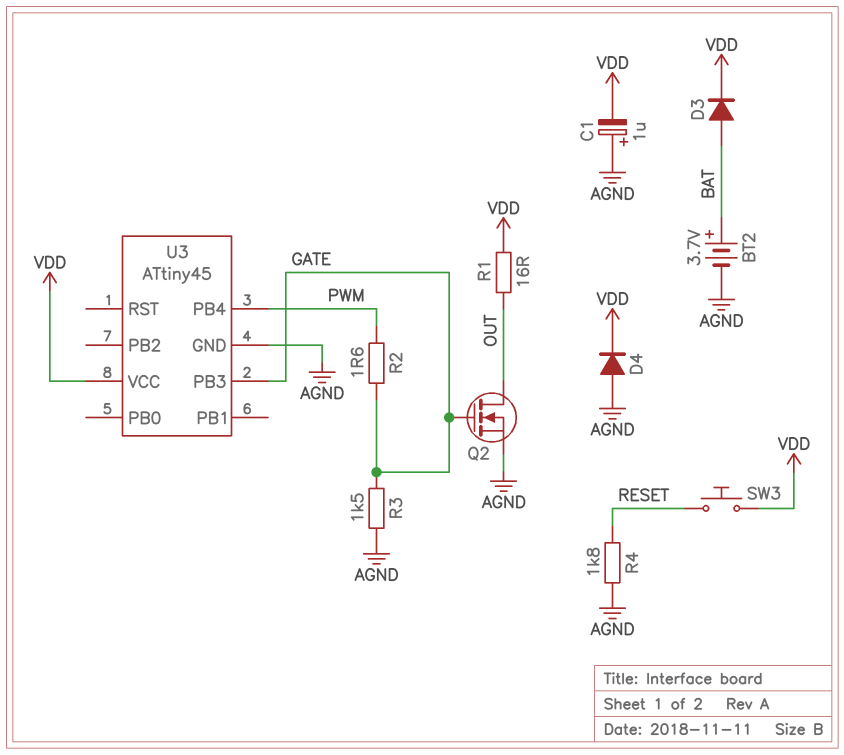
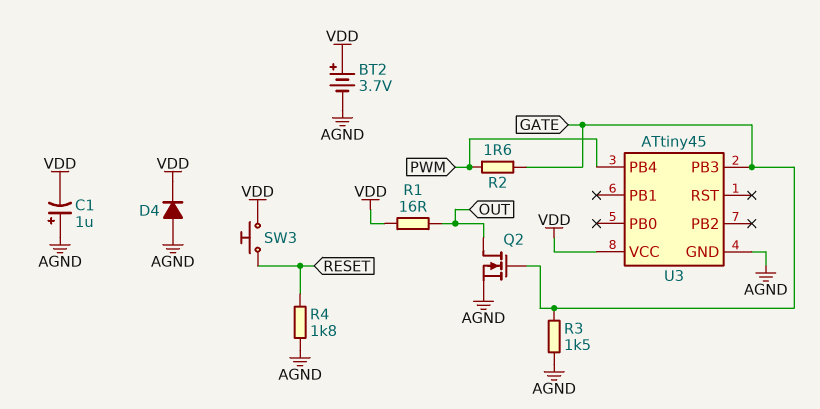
BT2: 3.7V (plus BAT, minus AGND) -> 3.7V (plus VDD, minus AGND)
D3: diode (A BAT, K VDD) -> none

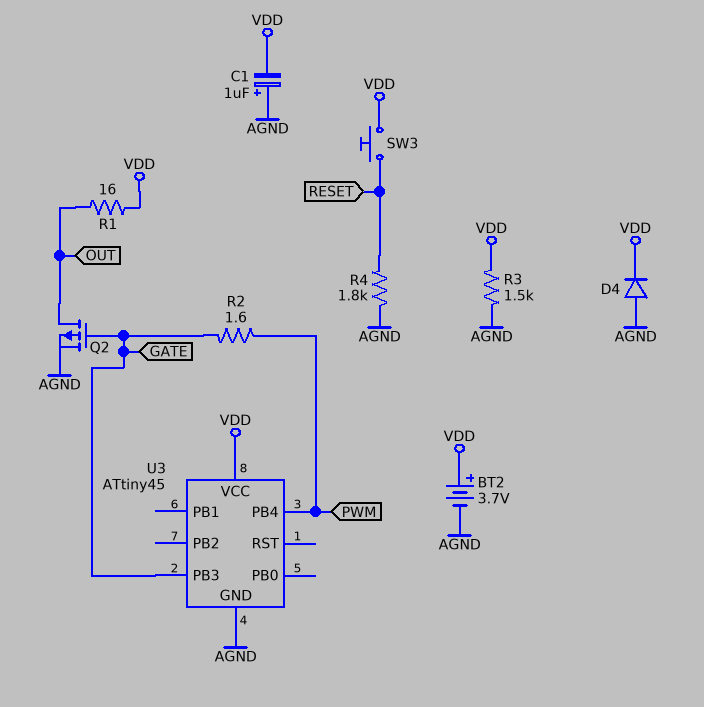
Q2: NMOS (G GATE, D OUT, S AGND) -> PMOS (G GATE, D OUT, S AGND)
R3: 1.5k (AGND, GATE) -> 1.5k (AGND, VDD)

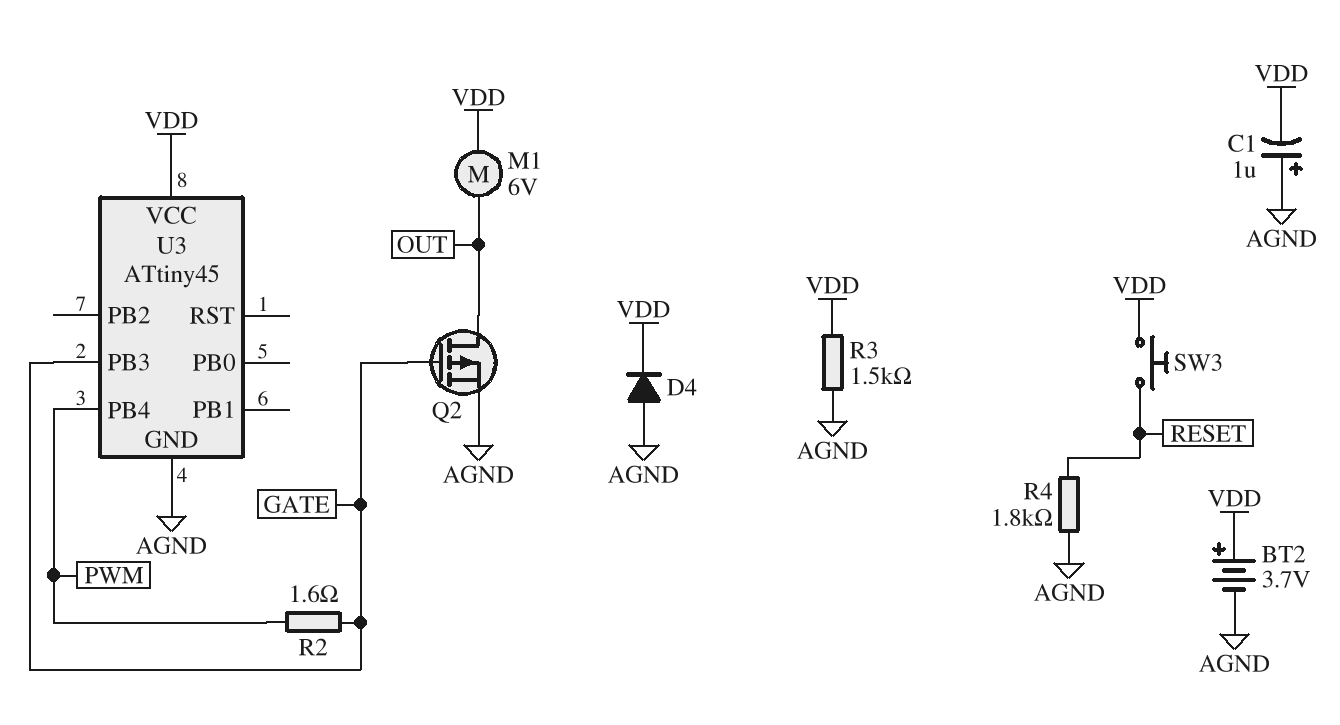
M1: none -> motor 6V (OUT, VDD)
R1: 16 (OUT, VDD) -> none

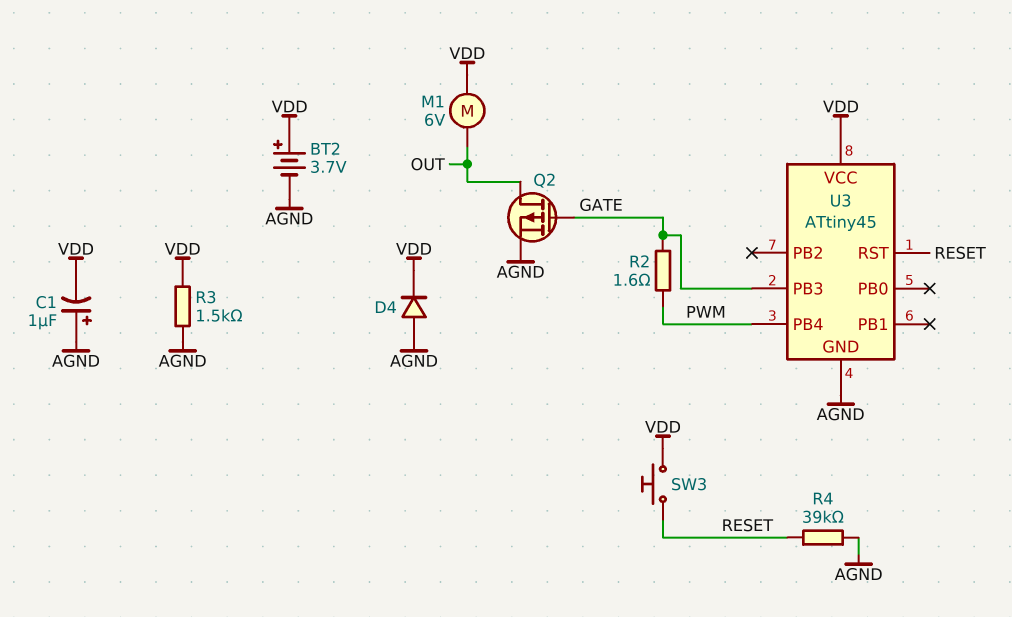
R4: 1.8k (AGND, RESET) -> 39k (AGND, RESET)
U3 pin RST: none -> RESET

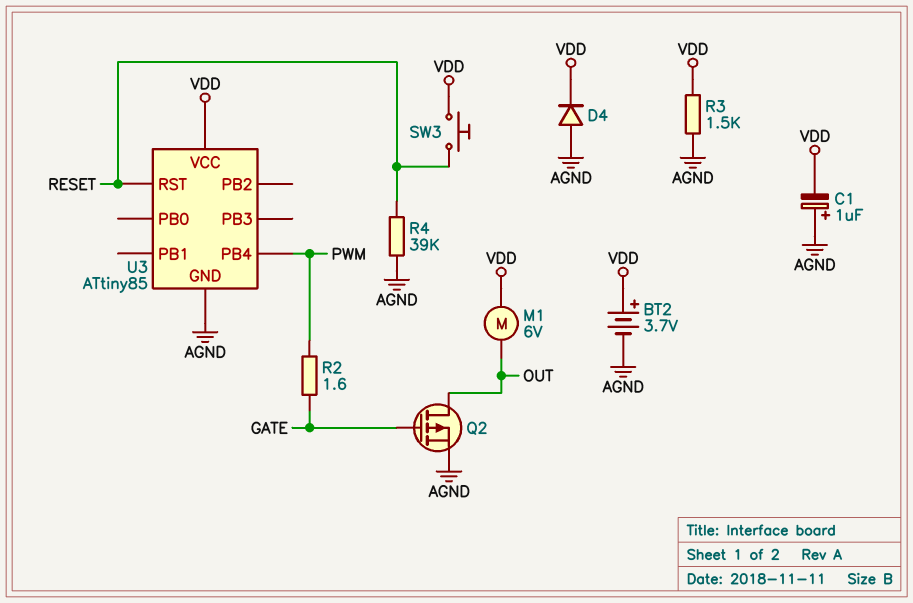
U3: ATtiny45 -> ATtiny85
U3 pin PB3: GATE -> none

